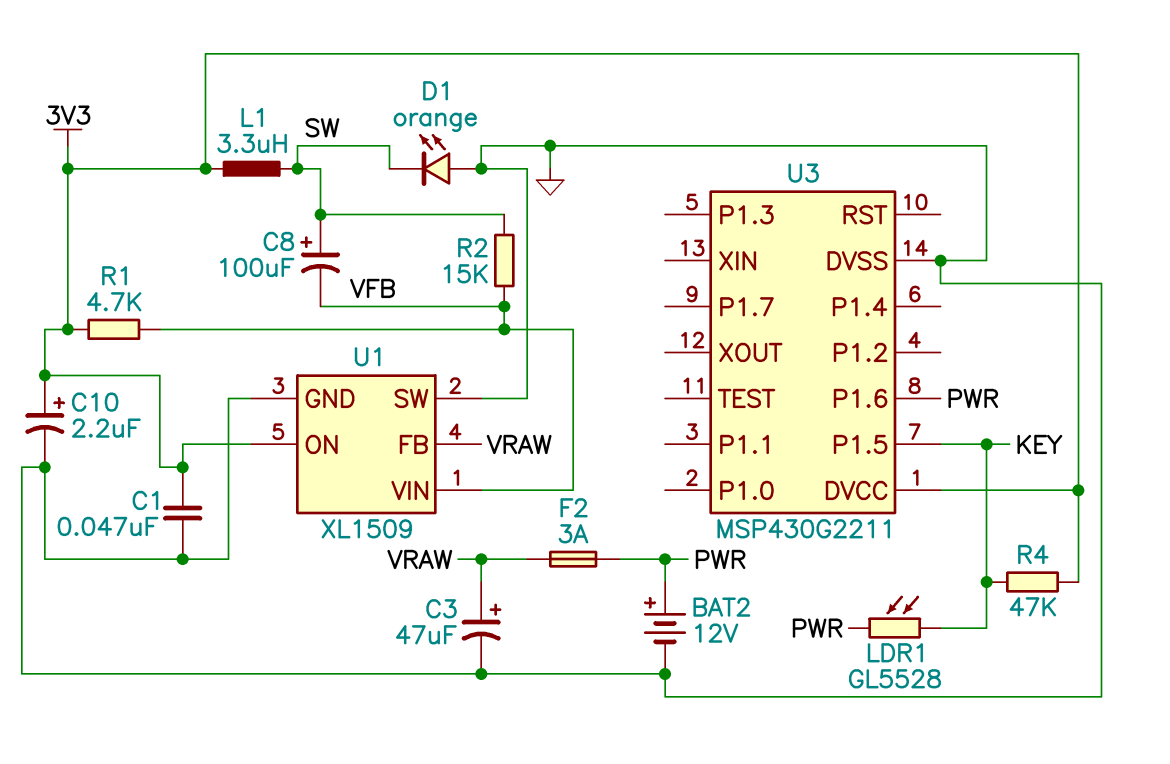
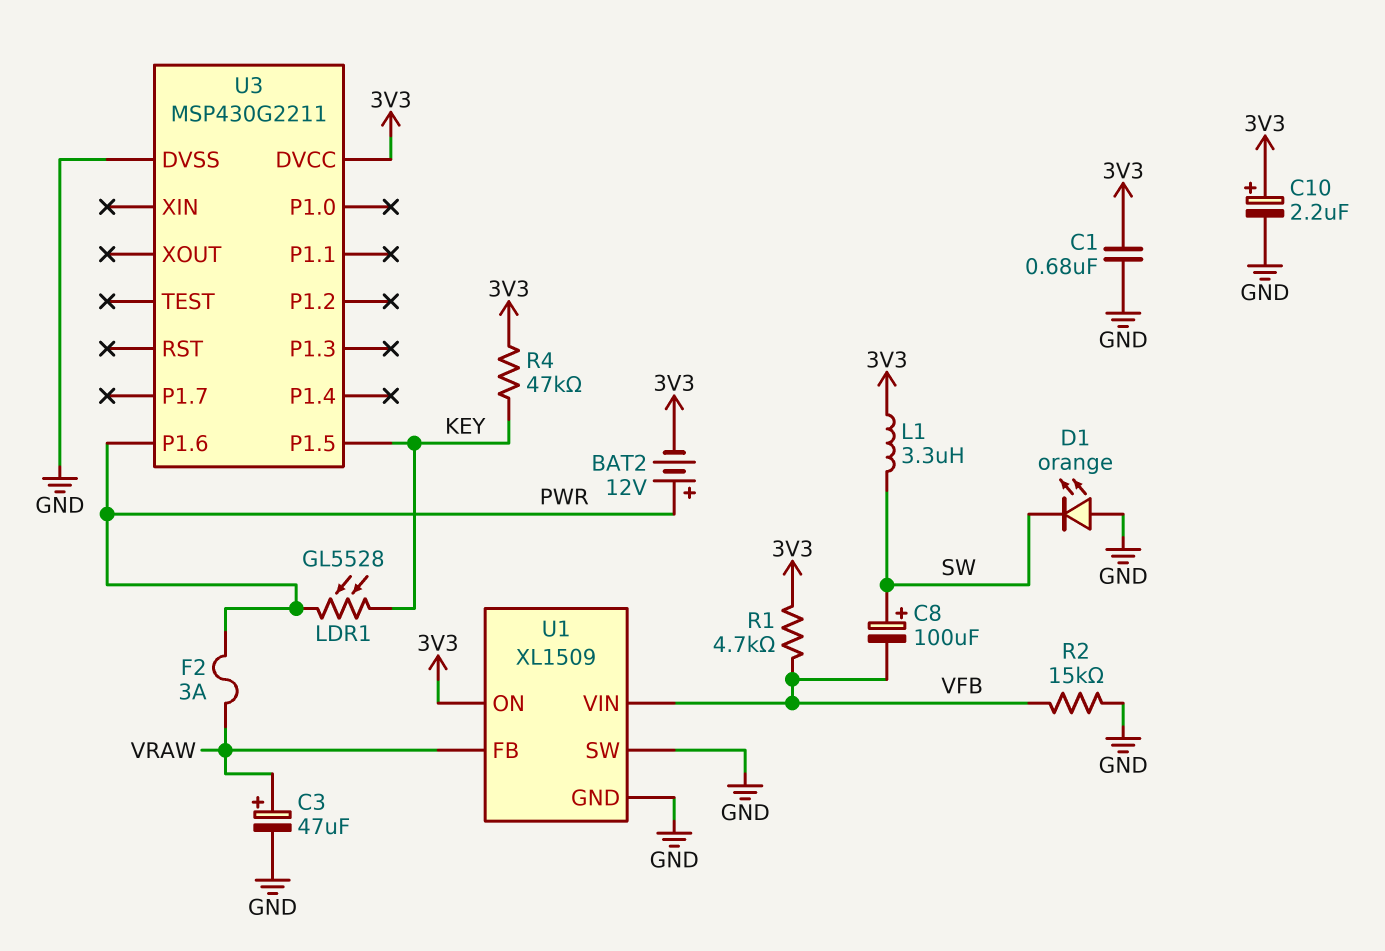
BAT2: 12V (plus PWR, minus GND) -> 12V (plus PWR, minus 3V3)
C1: 47nF (3V3, GND) -> 680nF (3V3, GND)
R2: 15k (SW, VFB) -> 15k (GND, VFB)

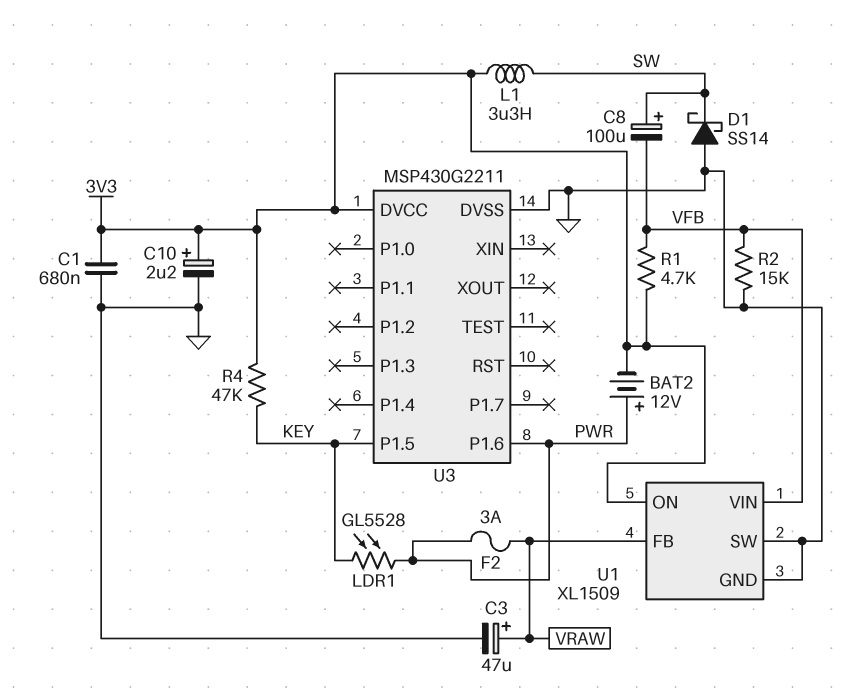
D1: LED orange (A GND, K SW) -> schottky SS14 (A GND, K SW)

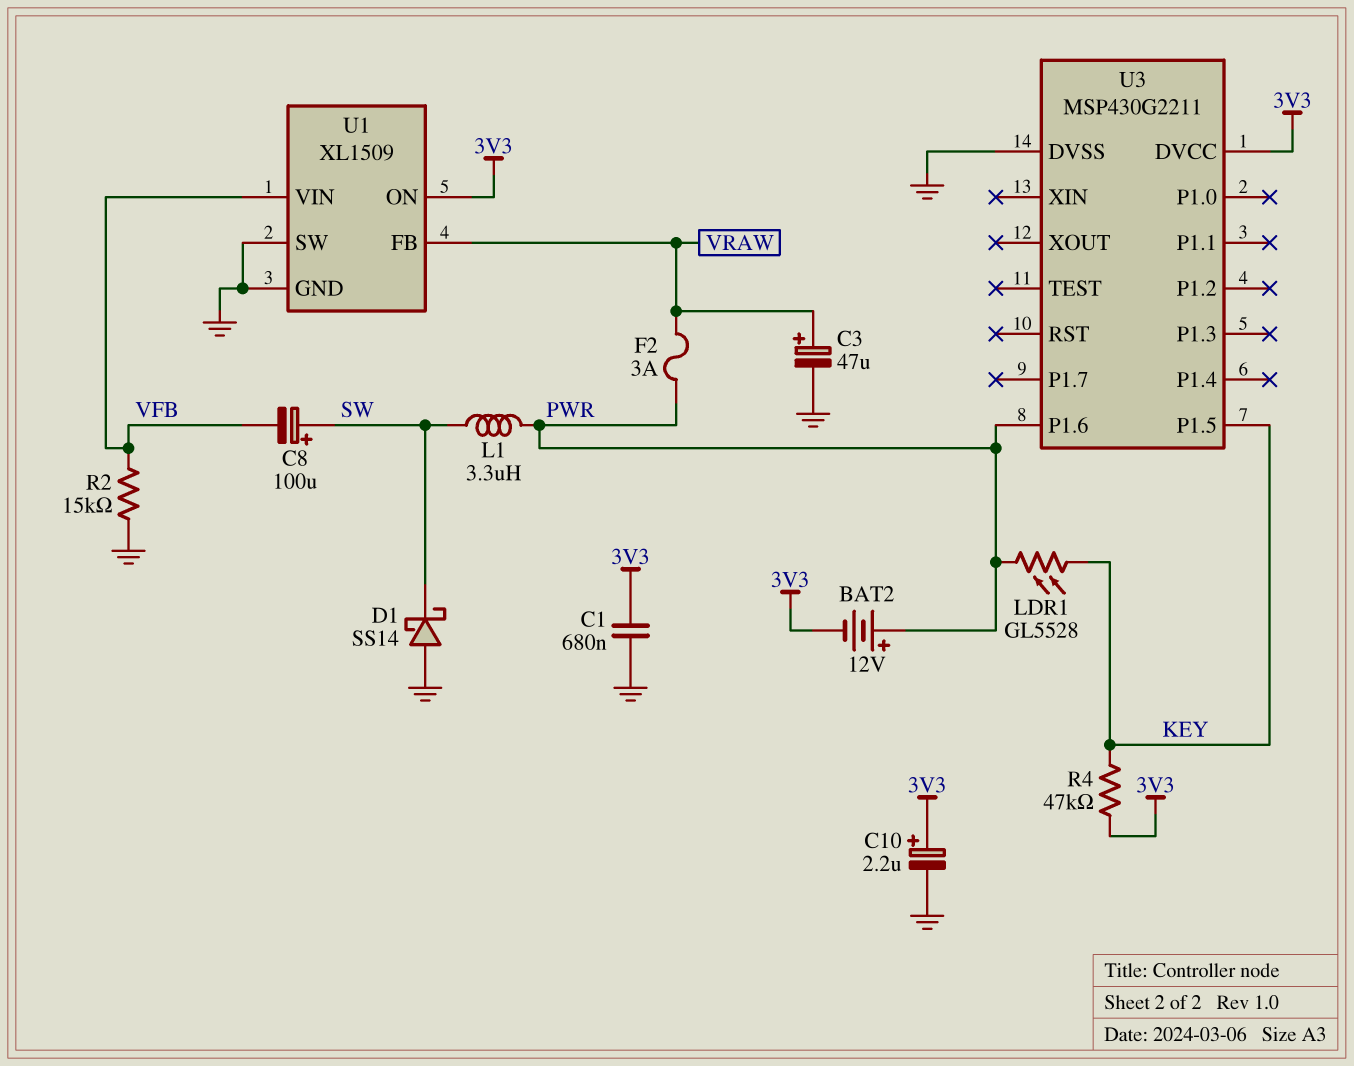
L1: 3.3uH (3V3, SW) -> 3.3uH (PWR, SW)
R1: 4.7k (3V3, VFB) -> none

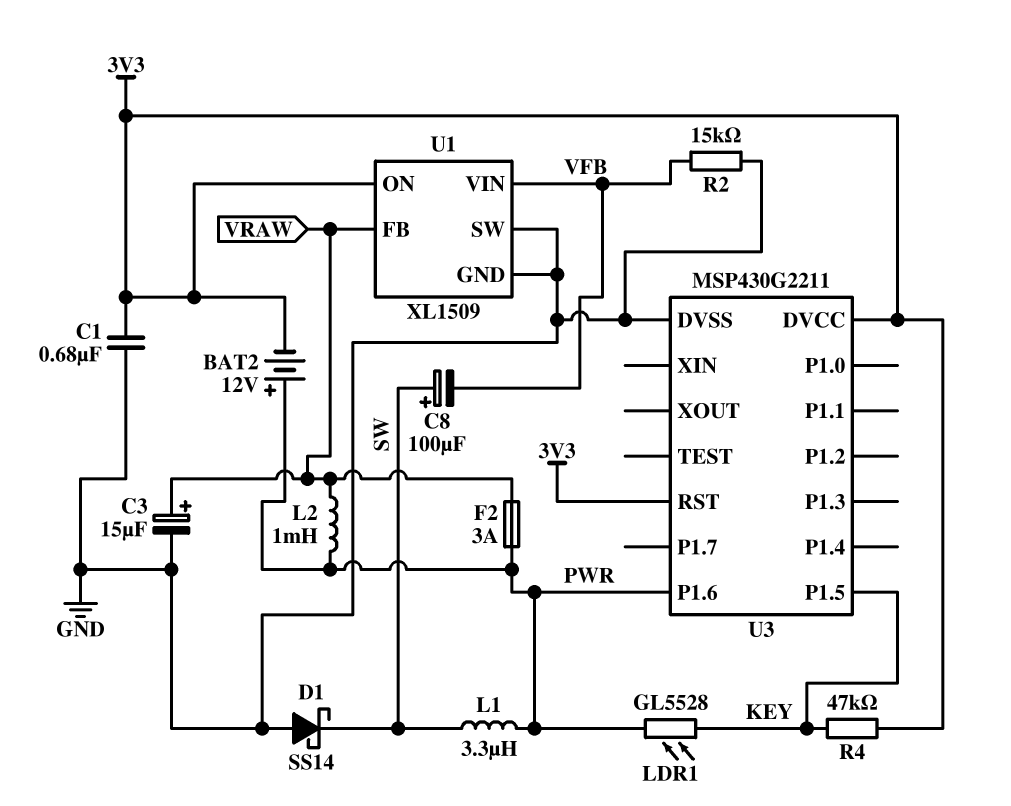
C3: 47uF (plus VRAW, minus GND) -> 15uF (plus VRAW, minus GND)
C10: 2.2uF (plus 3V3, minus GND) -> none
L2: none -> 1mH (PWR, VRAW)
U3 pin RST: none -> 3V3

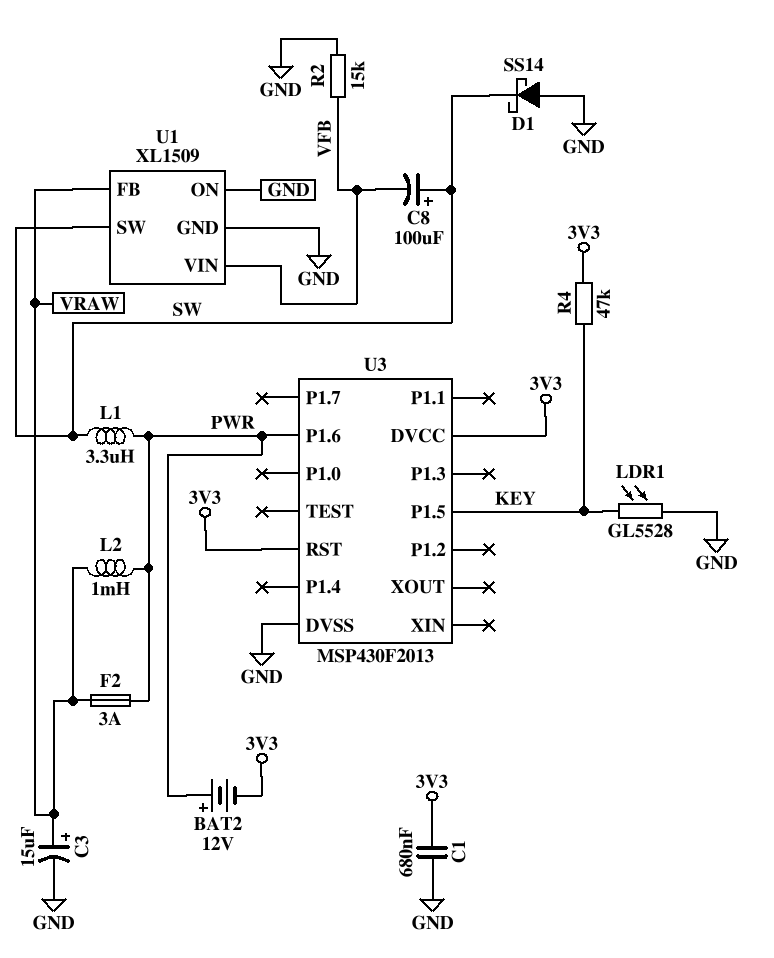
LDR1: GL5528 (KEY, PWR) -> GL5528 (GND, KEY)
U1 pin ON: 3V3 -> GND
U1 pin SW: GND -> SW
U3: MSP430G2211 -> MSP430F2013

